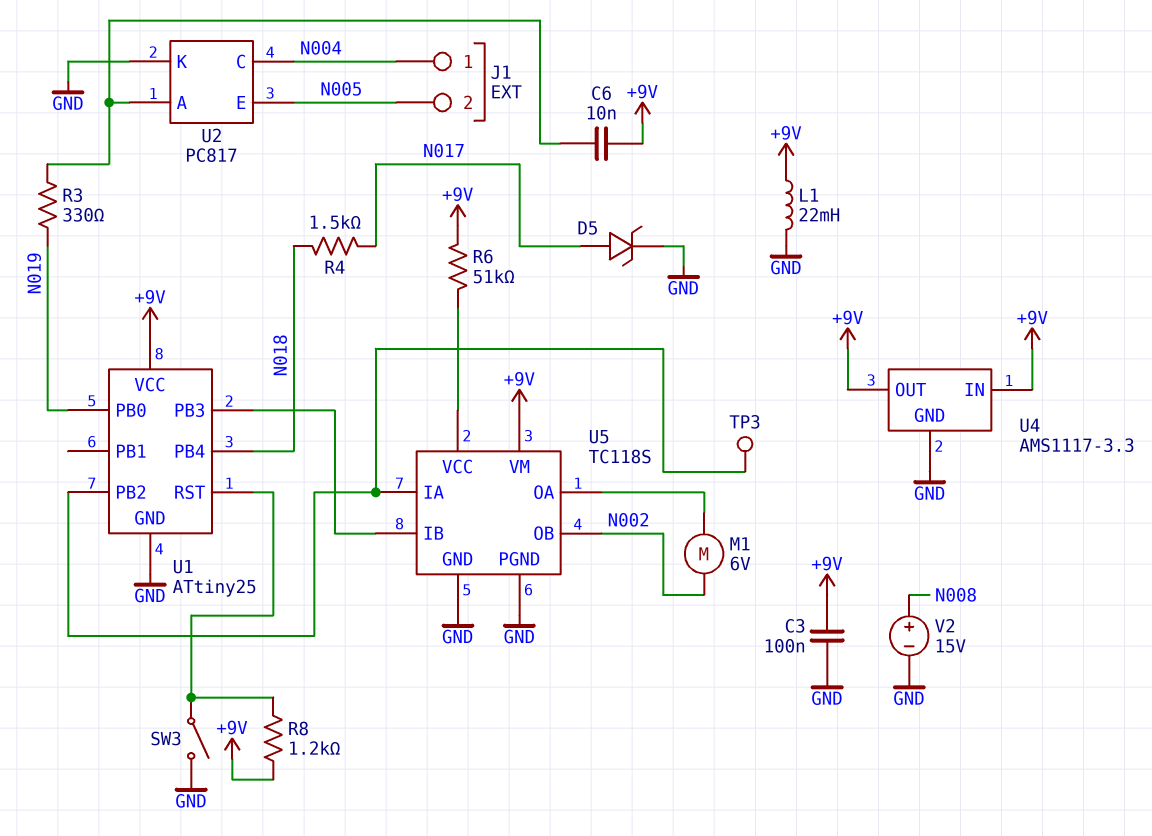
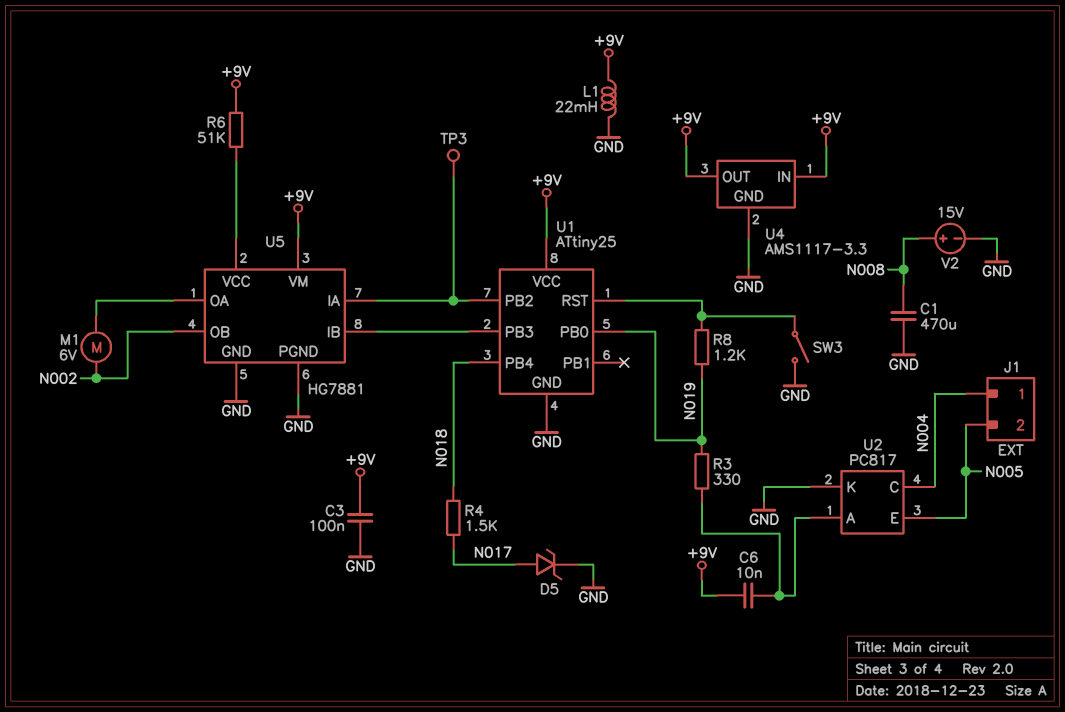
C1: none -> 470uF (GND, N008)
R8: 1.2k (+9V, U1/RST) -> 1.2k (N019, U1/RST)
U5: TC118S -> HG7881

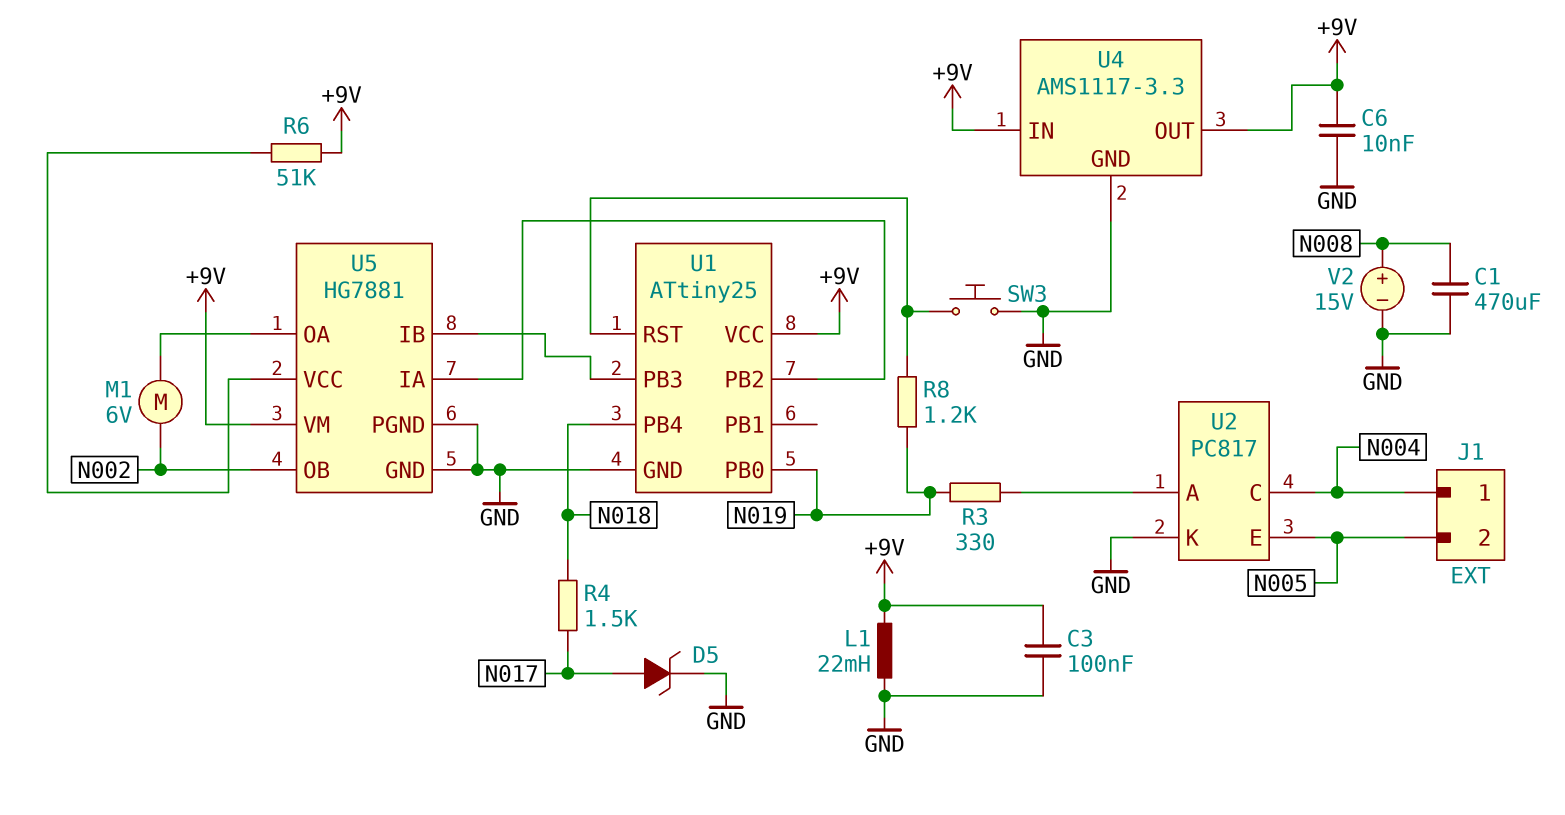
C6: 10nF (+9V, U2/A) -> 10nF (+9V, GND)
SW3: switch (GND, U1/RST) -> button (GND, U1/RST)
TP3: test point (U1/PB2) -> none

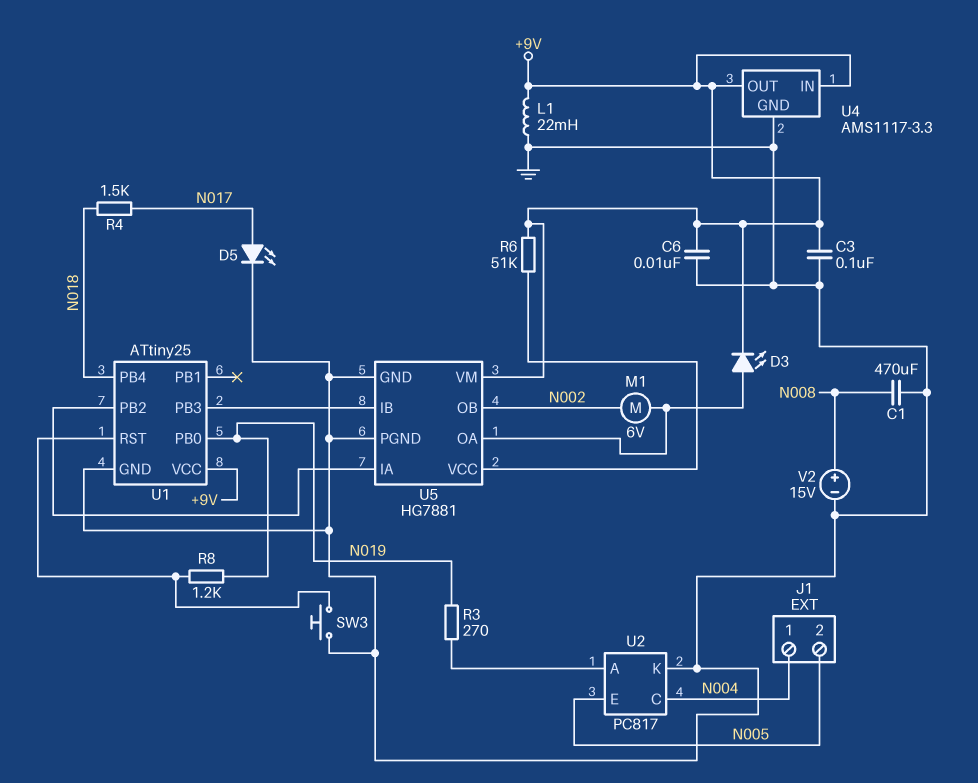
D3: none -> LED (A U5/OA, K +9V)
D5: zener (A N017, K GND) -> LED (A N017, K GND)
R3: 330 (N019, U2/A) -> 270 (N019, U2/A)

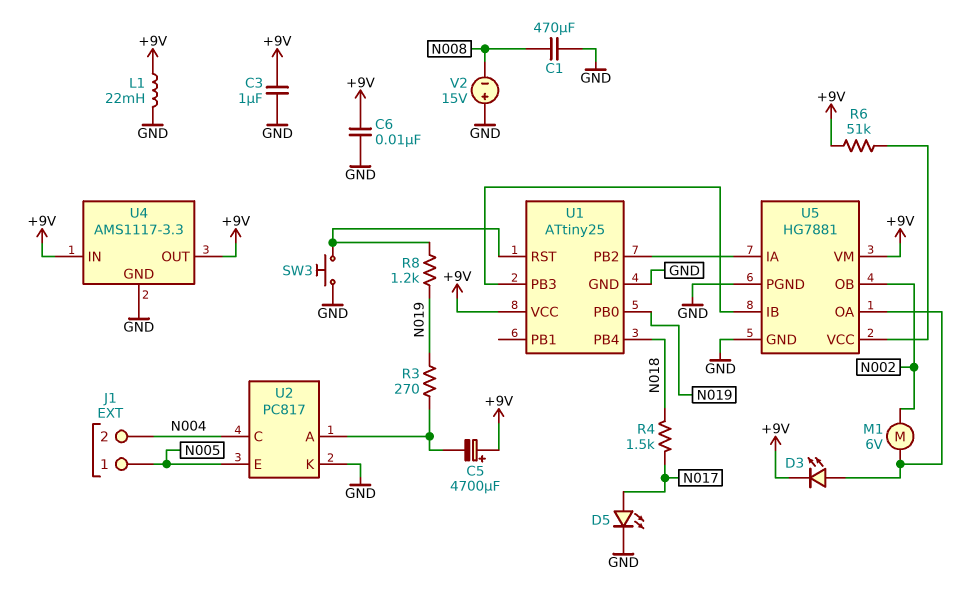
C3: 100nF (+9V, GND) -> 1uF (+9V, GND)
C5: none -> 4700uF (plus +9V, minus U2/A)
J1 pin 1: N004 -> N005
J1 pin 2: N005 -> N004
V2: 15V (plus N008, minus GND) -> 15V (plus GND, minus N008)

